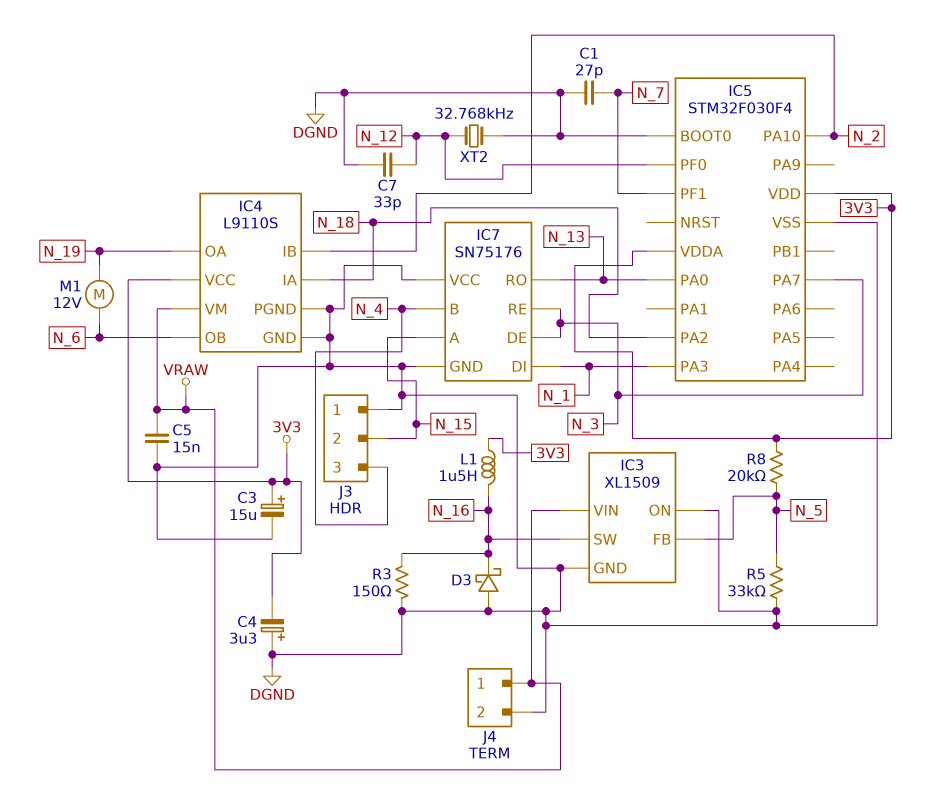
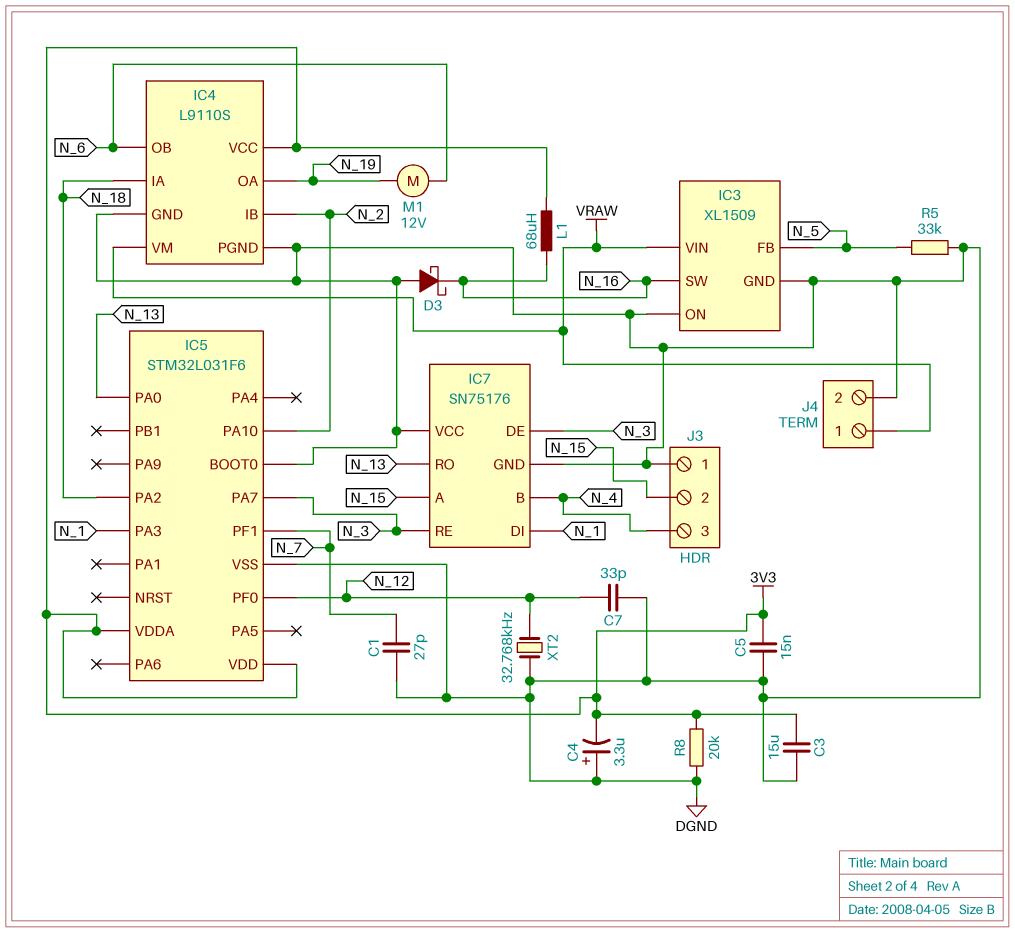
C3: 15uF (plus 3V3, minus DGND) -> 15uF (3V3, DGND)
C5: 15nF (DGND, VRAW) -> 15nF (3V3, DGND)
IC5: STM32F030F4 -> STM32L031F6
L1: 1.5uH (3V3, N_16) -> 68uH (3V3, N_16)
R3: 150 (DGND, N_16) -> none
R8: 20k (3V3, N_5) -> 20k (3V3, DGND)

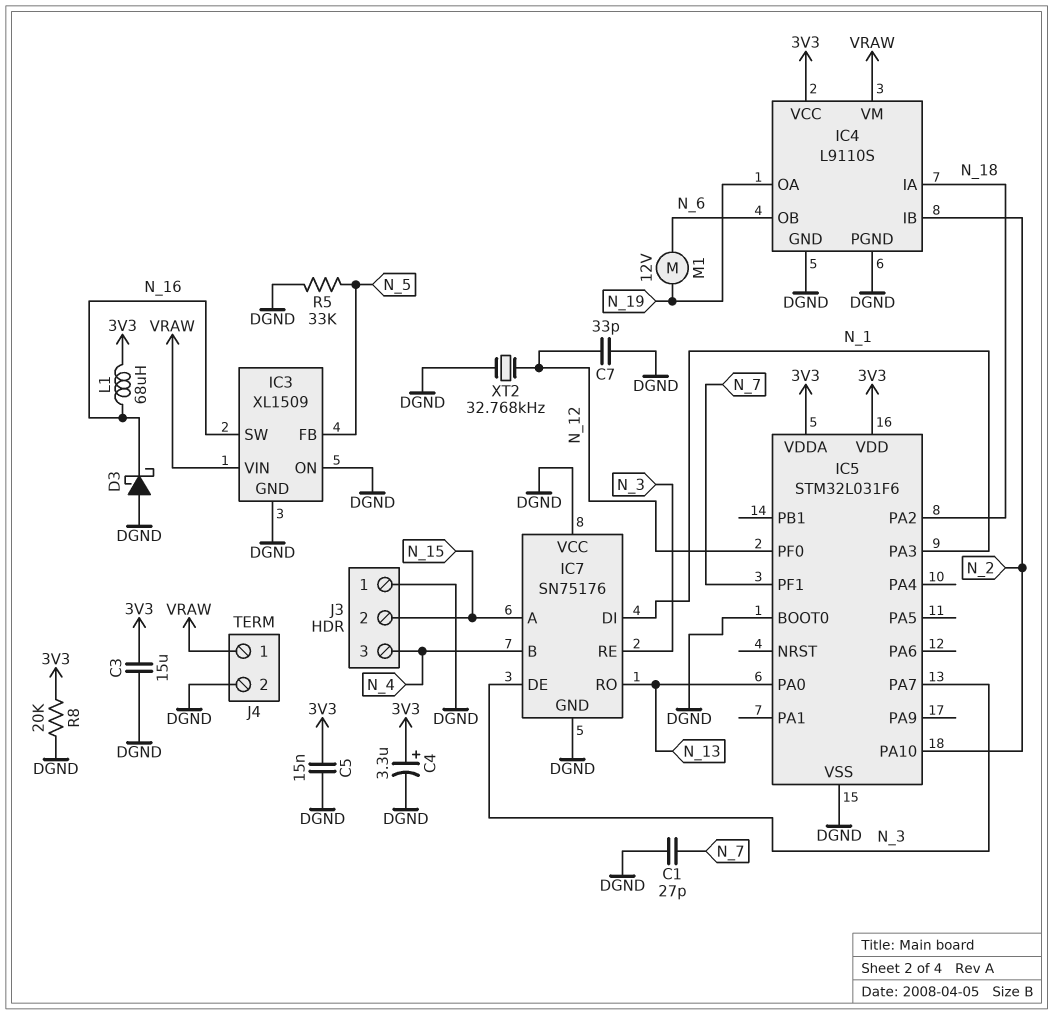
C4: 3.3uF (plus DGND, minus 3V3) -> 3.3uF (plus 3V3, minus DGND)

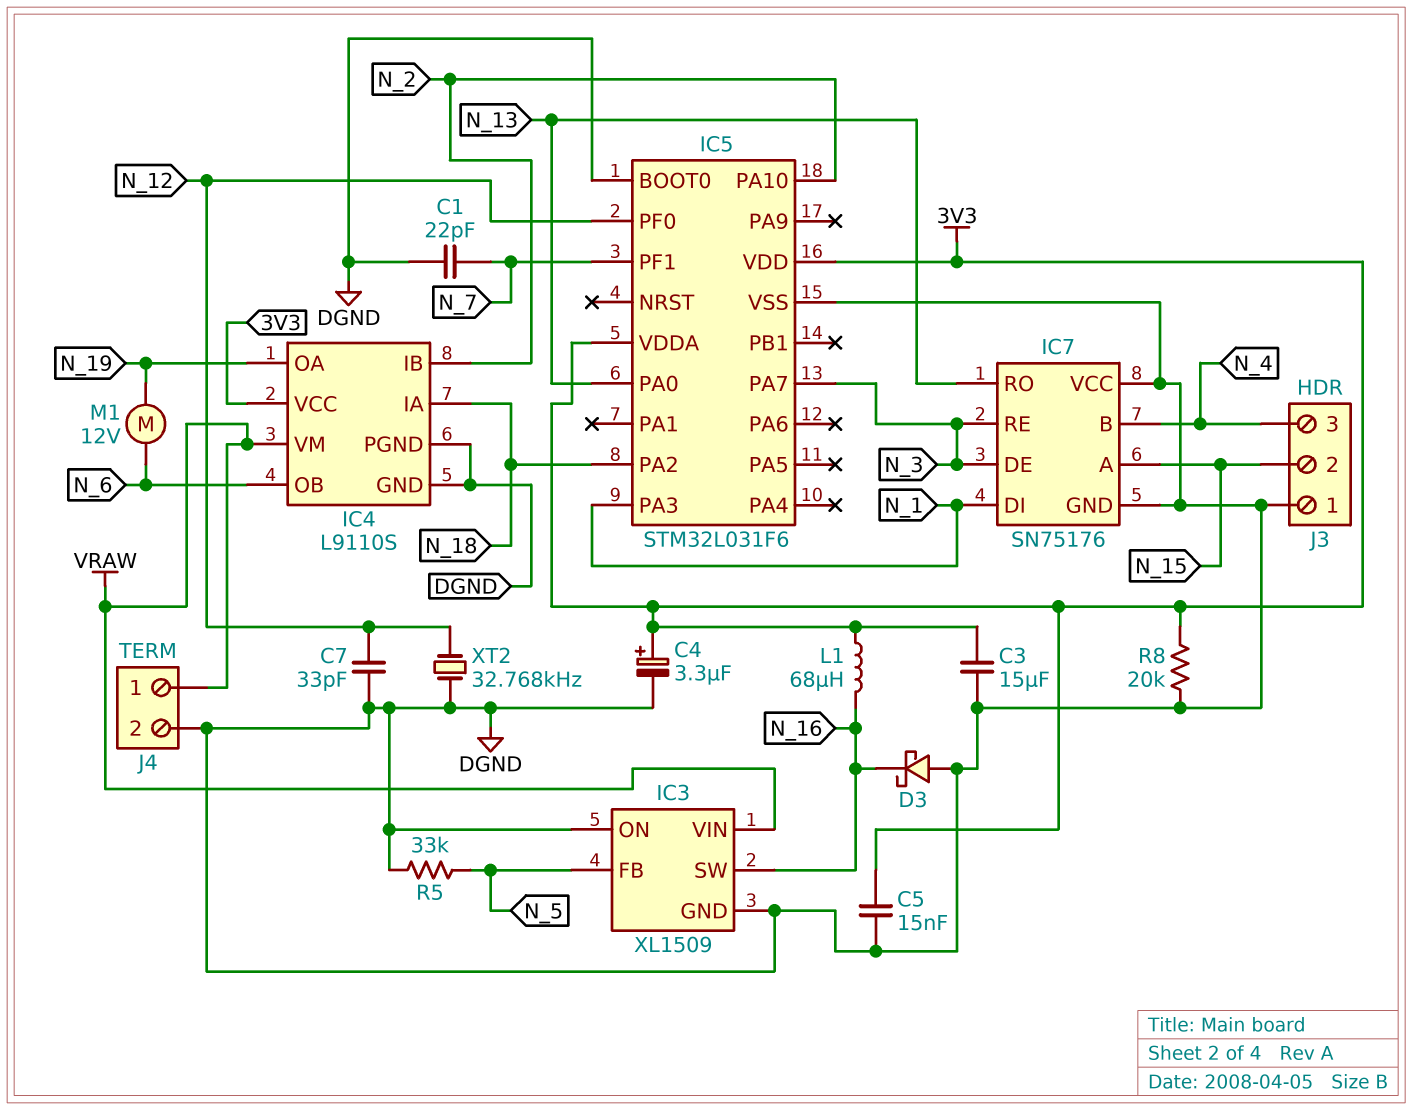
C1: 27pF (DGND, N_7) -> 22pF (DGND, N_7)

